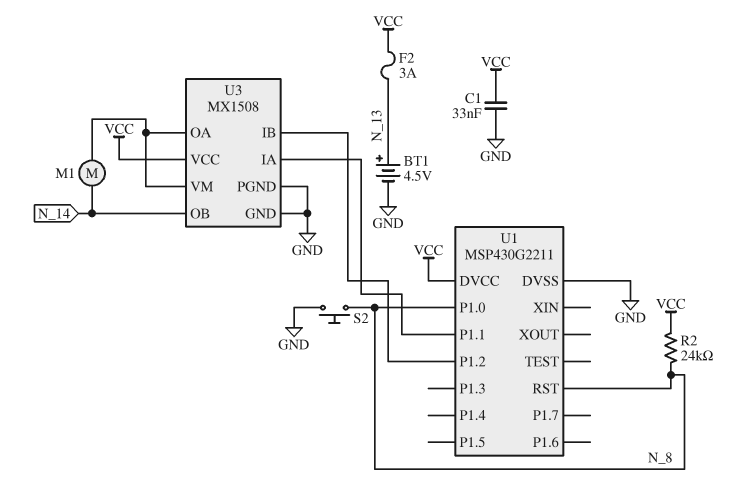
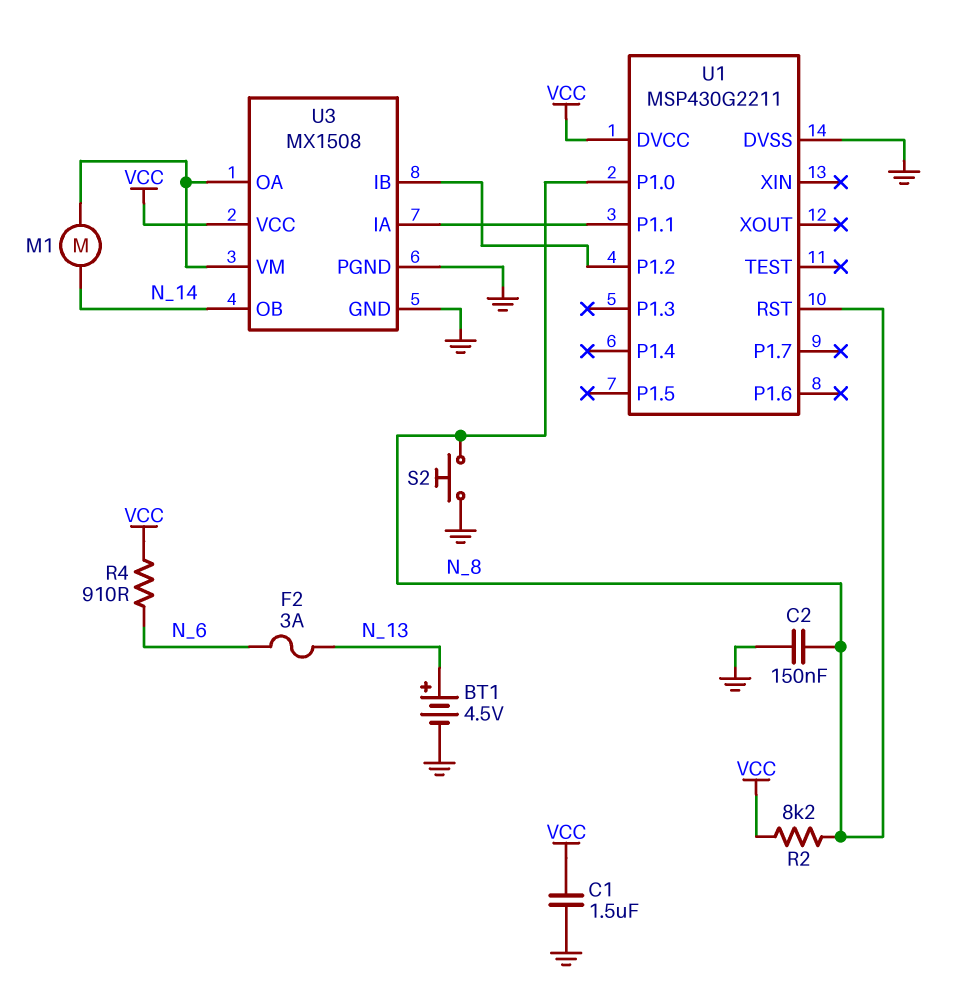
C1: 33nF (GND, VCC) -> 1.5uF (GND, VCC)
C2: none -> 150nF (GND, N_8)
F2: 3A (N_13, VCC) -> 3A (N_6, N_13)
R2: 24k (N_8, VCC) -> 8.2k (N_8, VCC)
R4: none -> 910 (N_6, VCC)

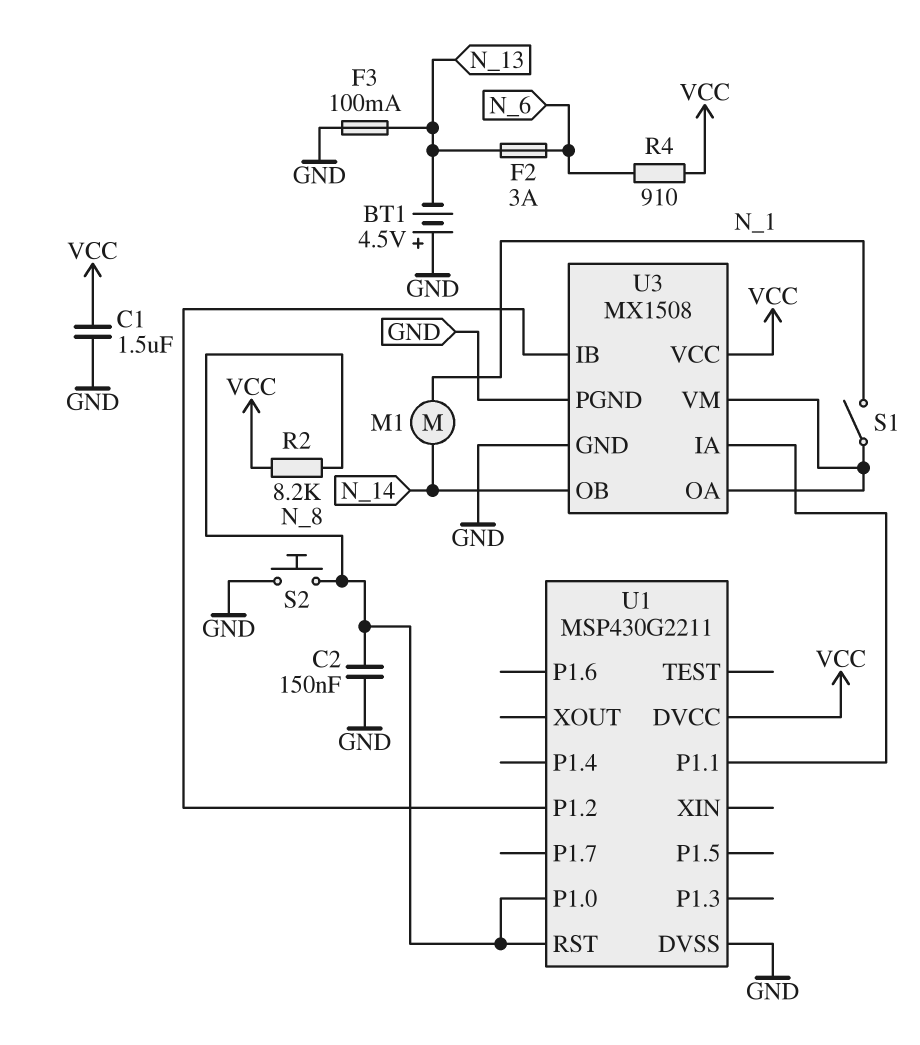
BT1: 4.5V (plus N_13, minus GND) -> 4.5V (plus GND, minus N_13)
F3: none -> 100mA (GND, N_13)
M1: motor (N_14, U3/OA) -> motor (N_1, N_14)
S1: none -> switch (N_1, U3/OA)

